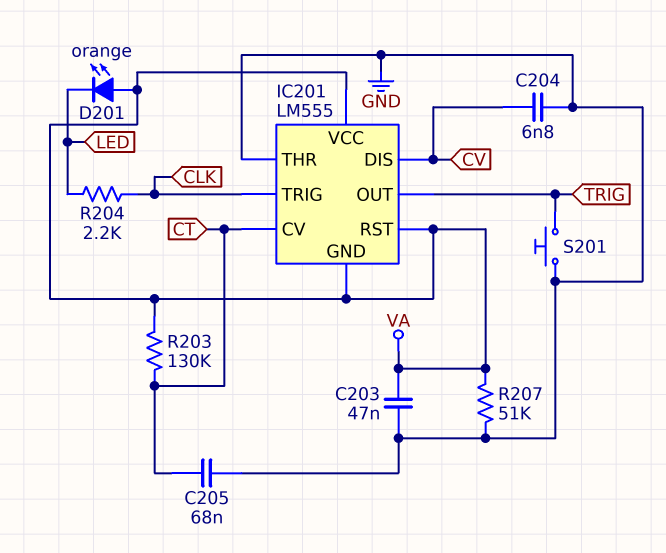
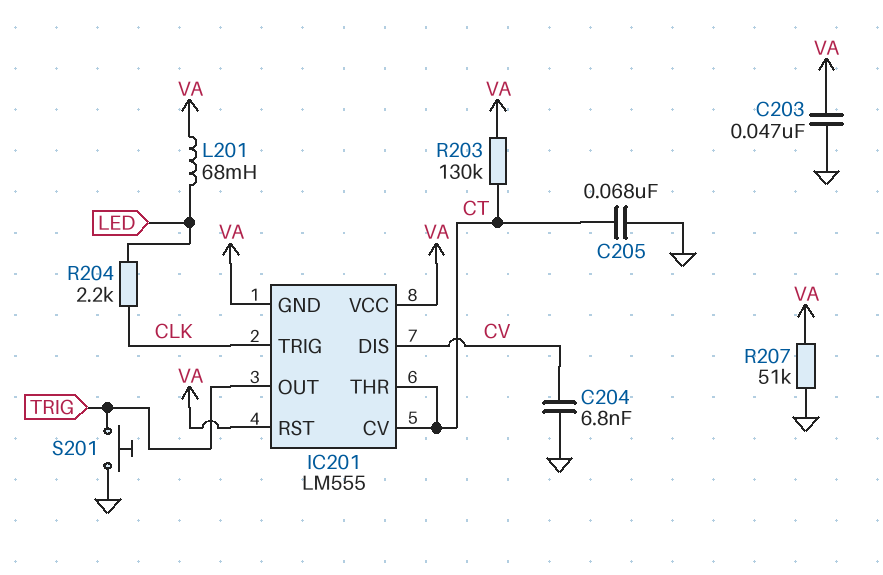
D201: LED orange (A VA, K LED) -> none
IC201 pin THR: GND -> CT
L201: none -> 68mH (LED, VA)

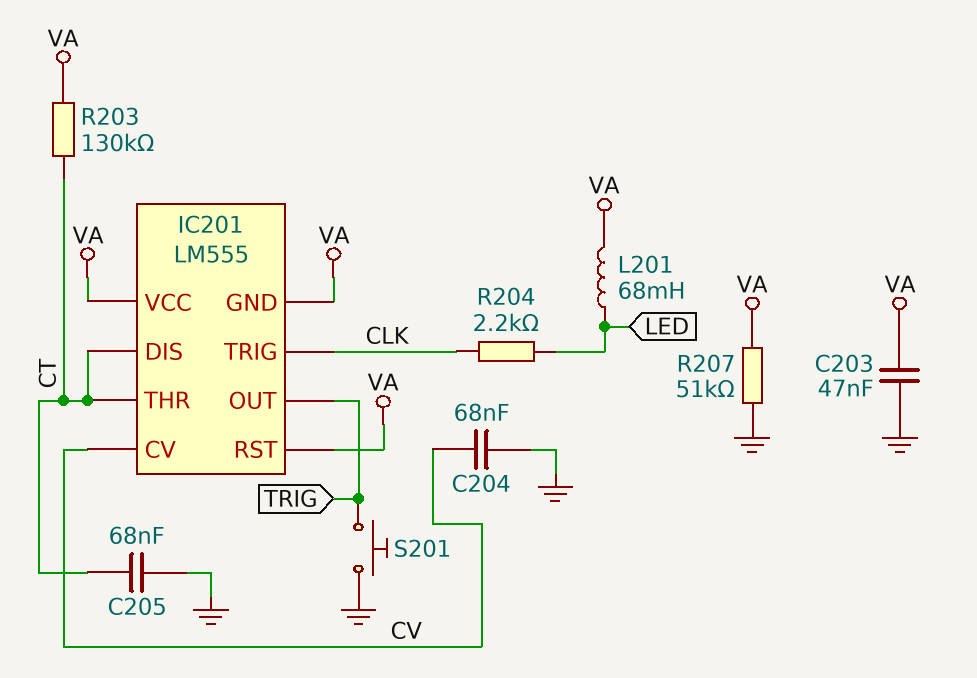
C204: 6.8nF (CV, GND) -> 68nF (CV, GND)
IC201 pin CV: CT -> CV
IC201 pin DIS: CV -> CT

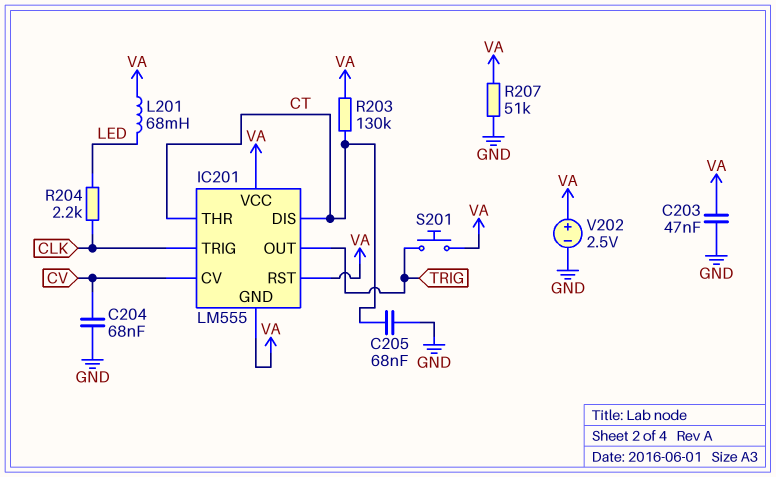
S201: button (GND, TRIG) -> button (TRIG, VA)
V202: none -> 2.5V (plus VA, minus GND)

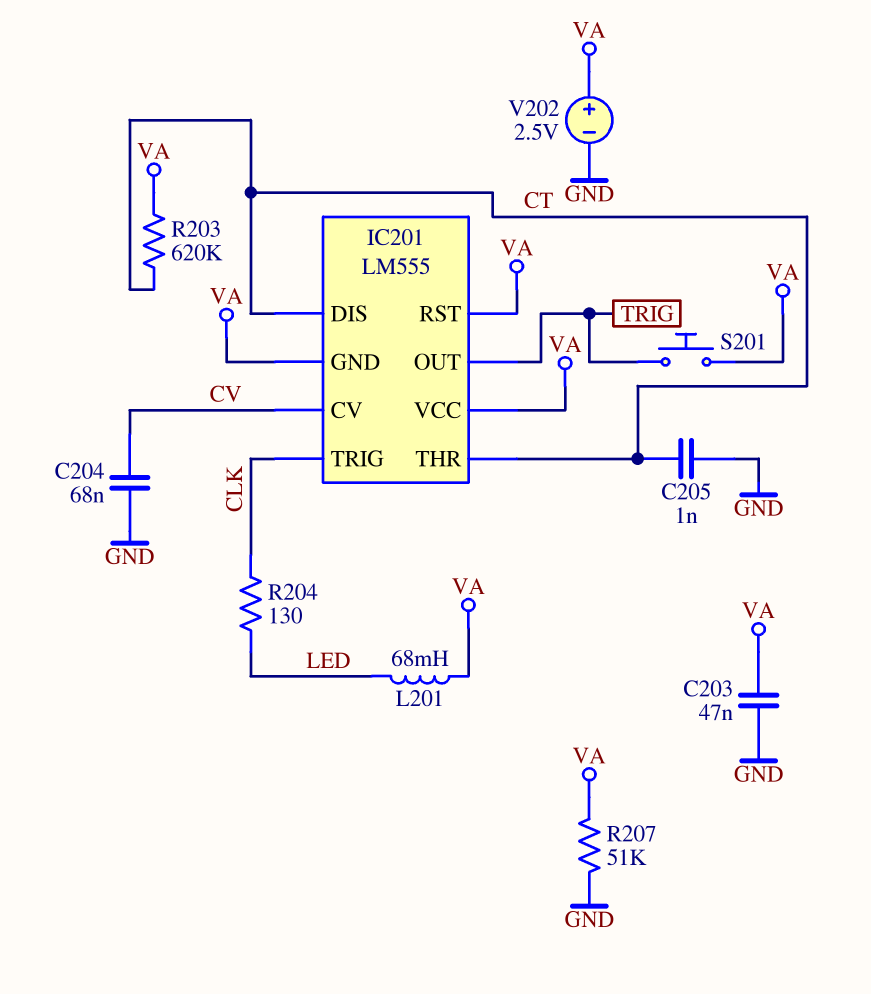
C205: 68nF (CT, GND) -> 1nF (CT, GND)
R203: 130k (CT, VA) -> 620k (CT, VA)
R204: 2.2k (CLK, LED) -> 130 (CLK, LED)

